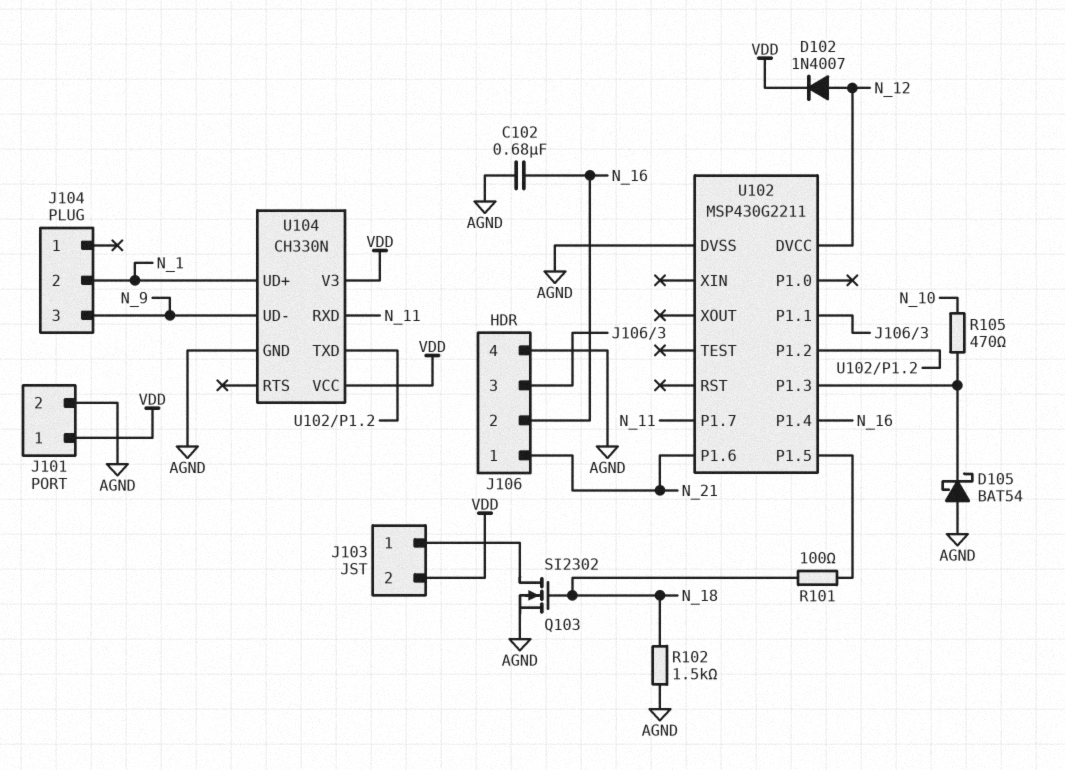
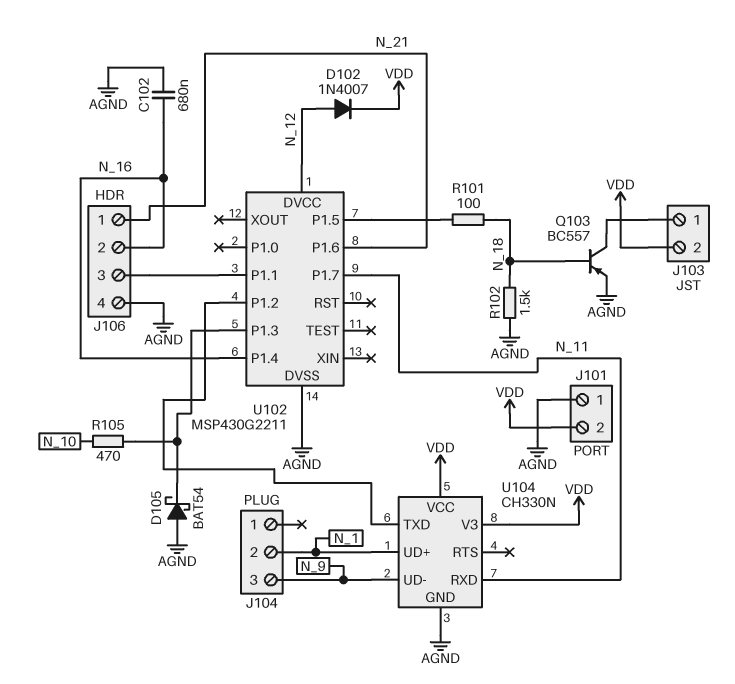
J101 pin 1: VDD -> AGND
J101 pin 2: AGND -> VDD
Q103: NMOS SI2302 (G N_18, D J103/1, S AGND) -> PNP BC557 (B N_18, C J103/1, E AGND)

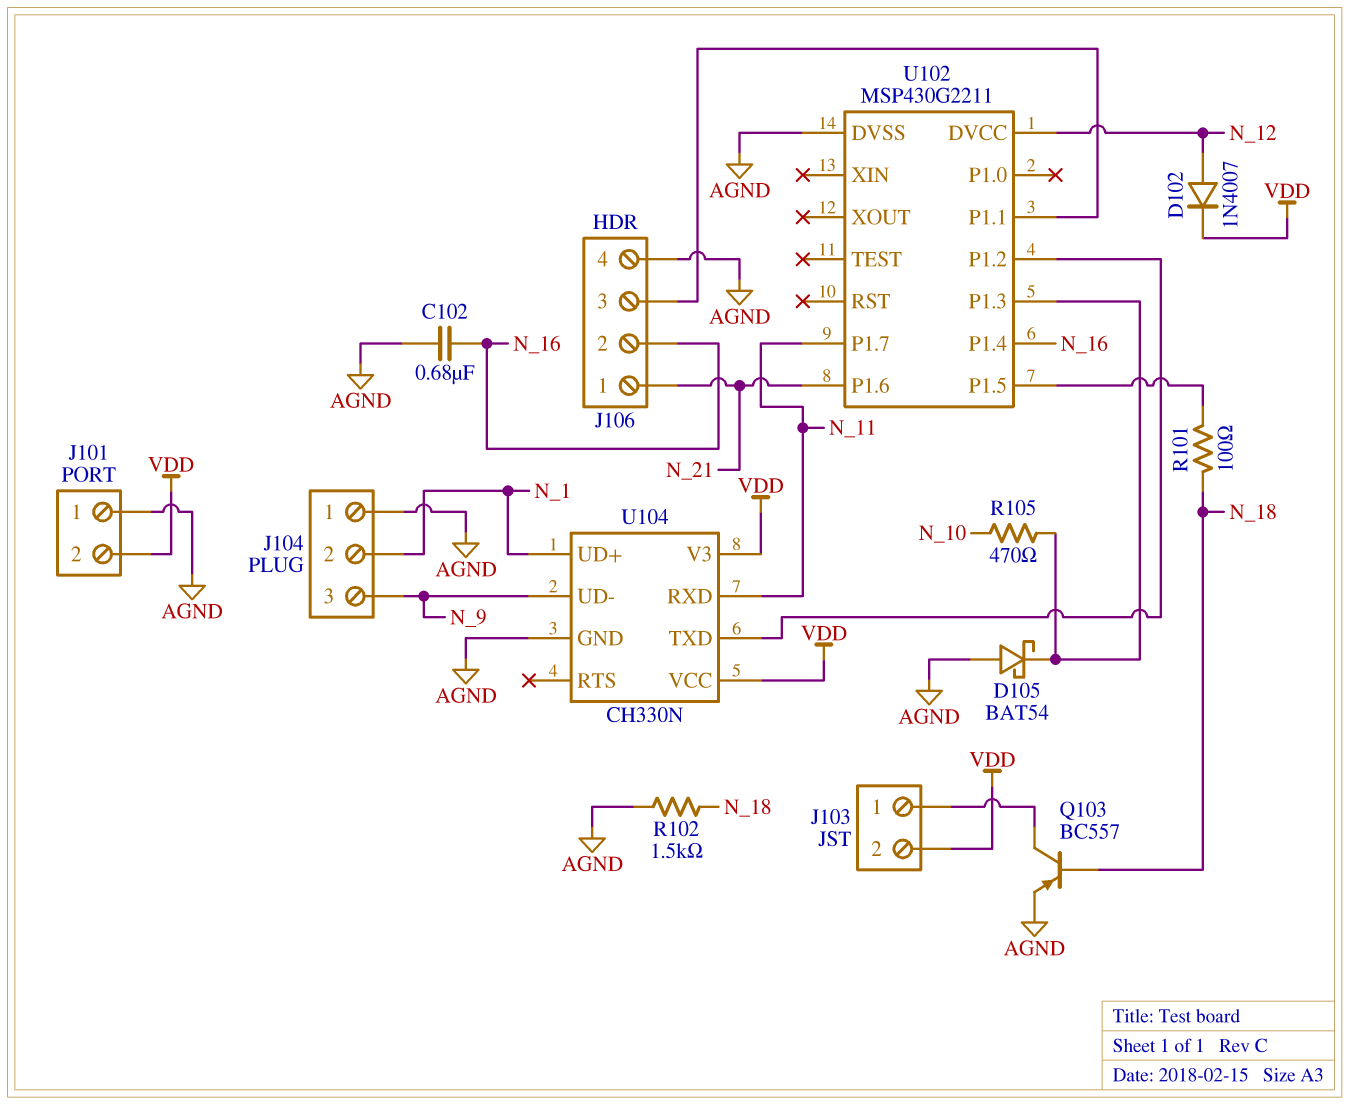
J104 pin 1: none -> AGND

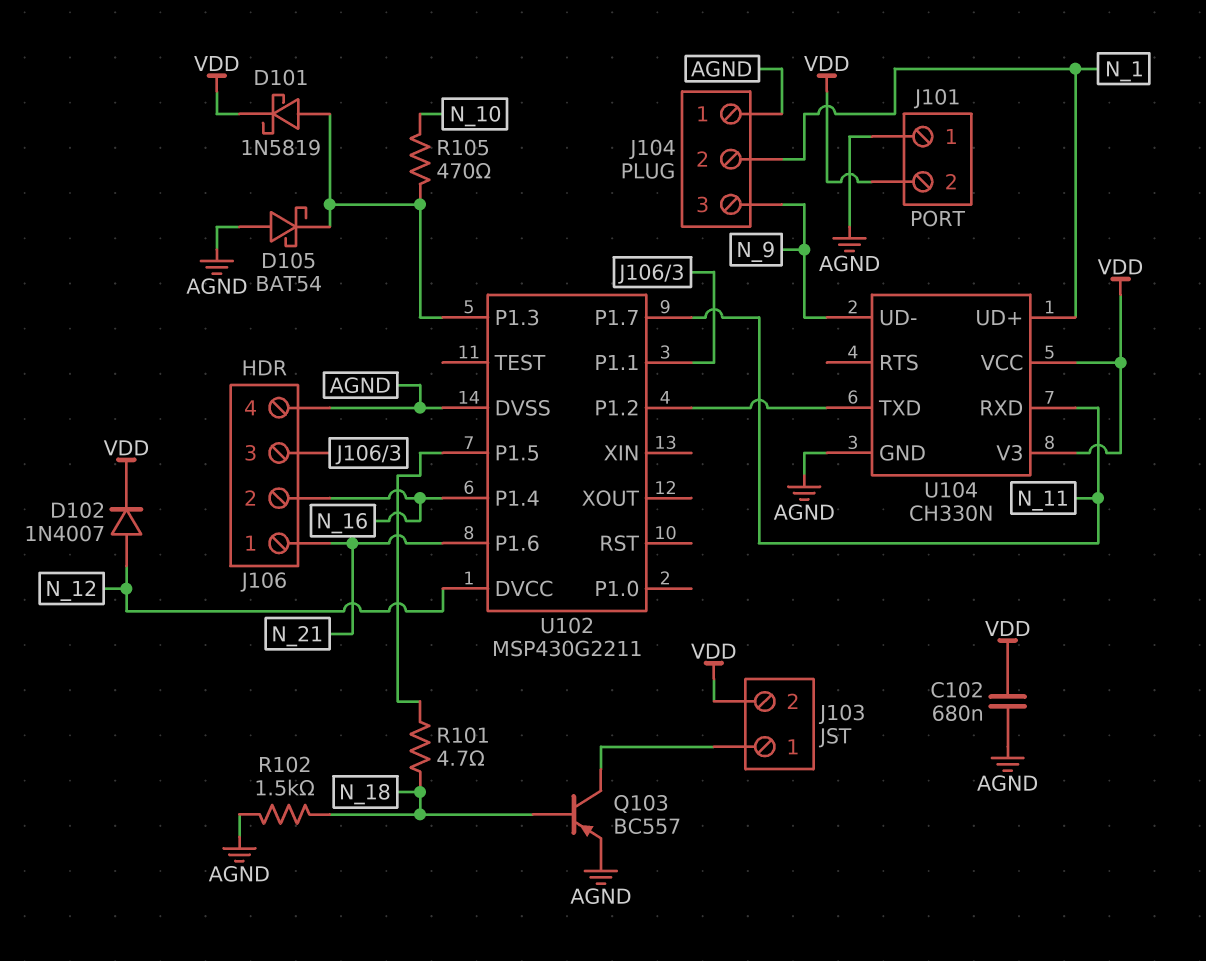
C102: 680nF (AGND, N_16) -> 680nF (AGND, VDD)
D101: none -> schottky 1N5819 (A U102/P1.3, K VDD)
R101: 100 (N_18, U102/P1.5) -> 4.7 (N_18, U102/P1.5)

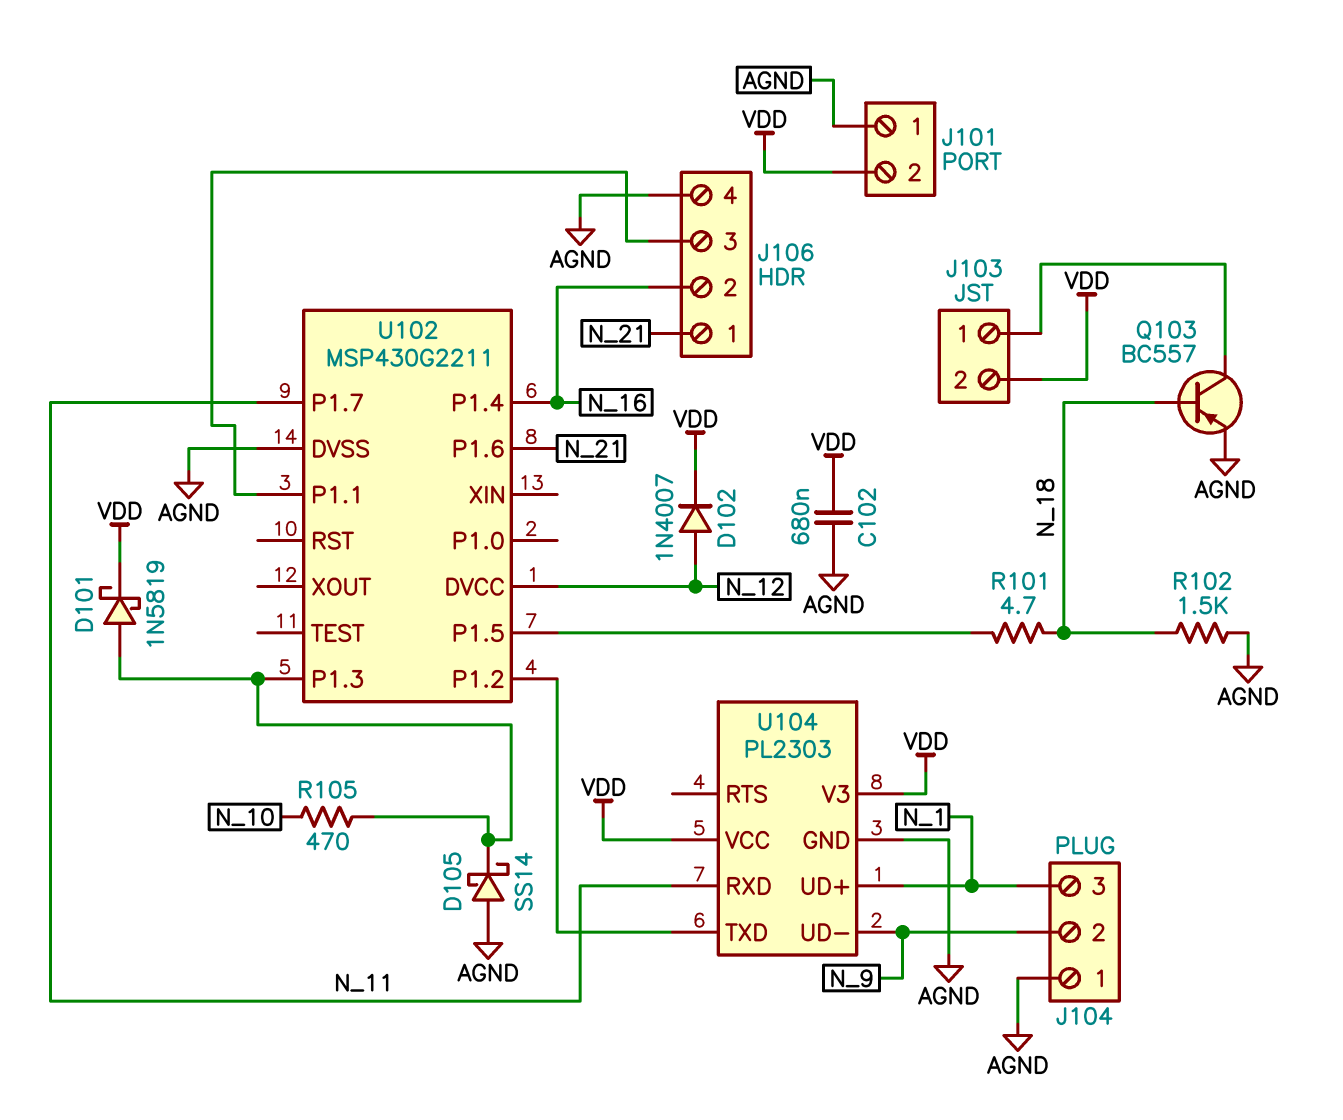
D105: schottky BAT54 (A AGND, K U102/P1.3) -> schottky SS14 (A AGND, K U102/P1.3)
J104 pin 2: N_1 -> N_9
J104 pin 3: N_9 -> N_1
U104: CH330N -> PL2303

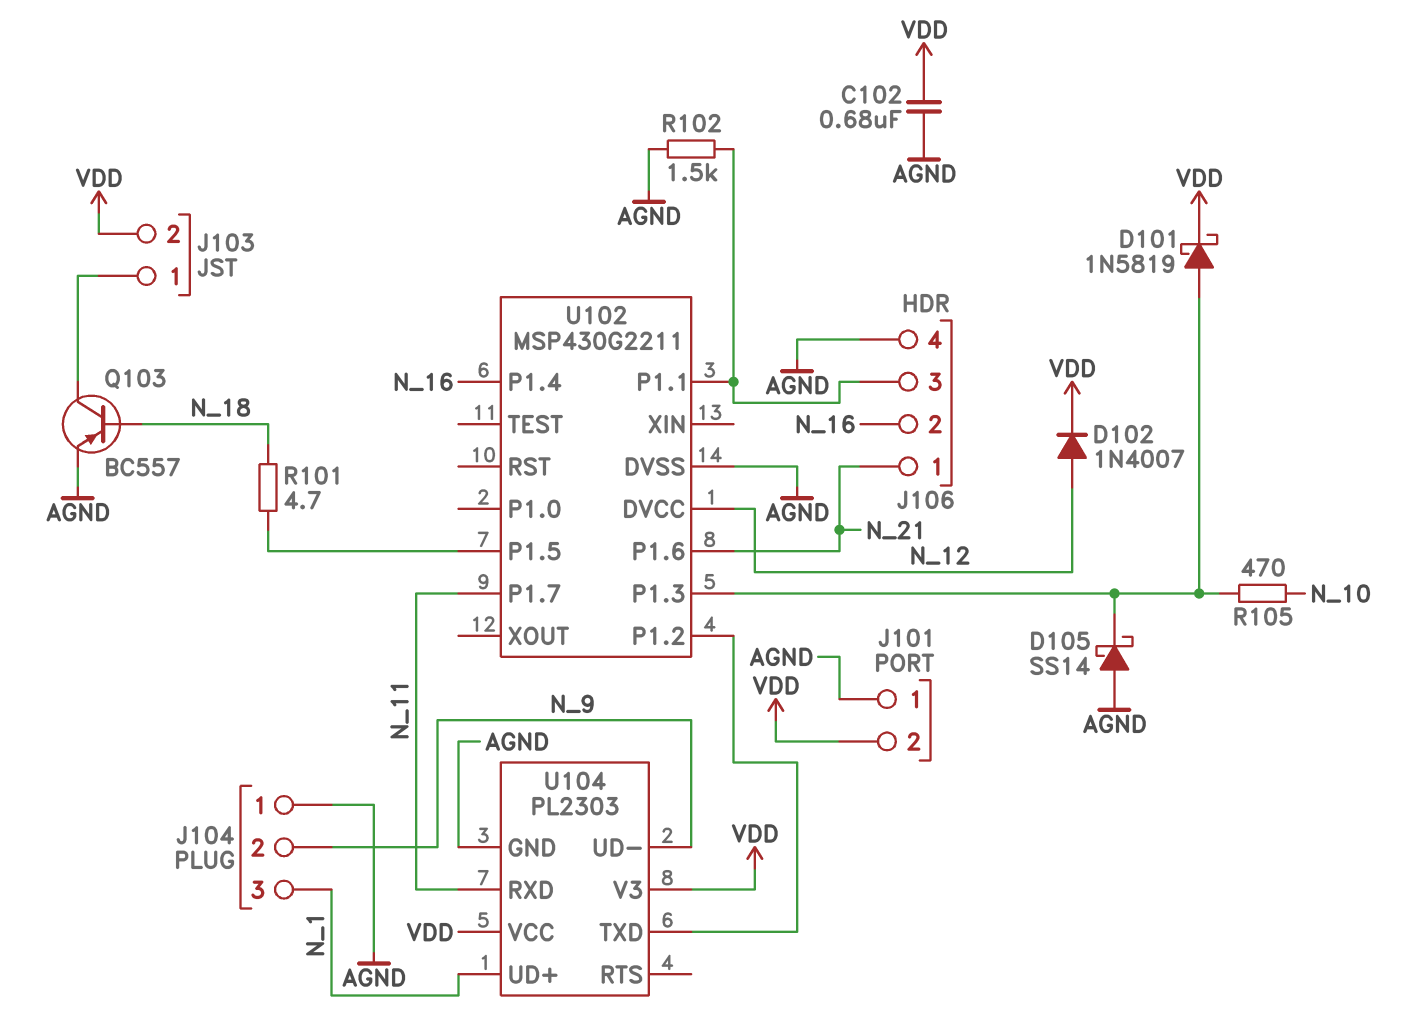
R102: 1.5k (AGND, N_18) -> 1.5k (AGND, J106/3)

